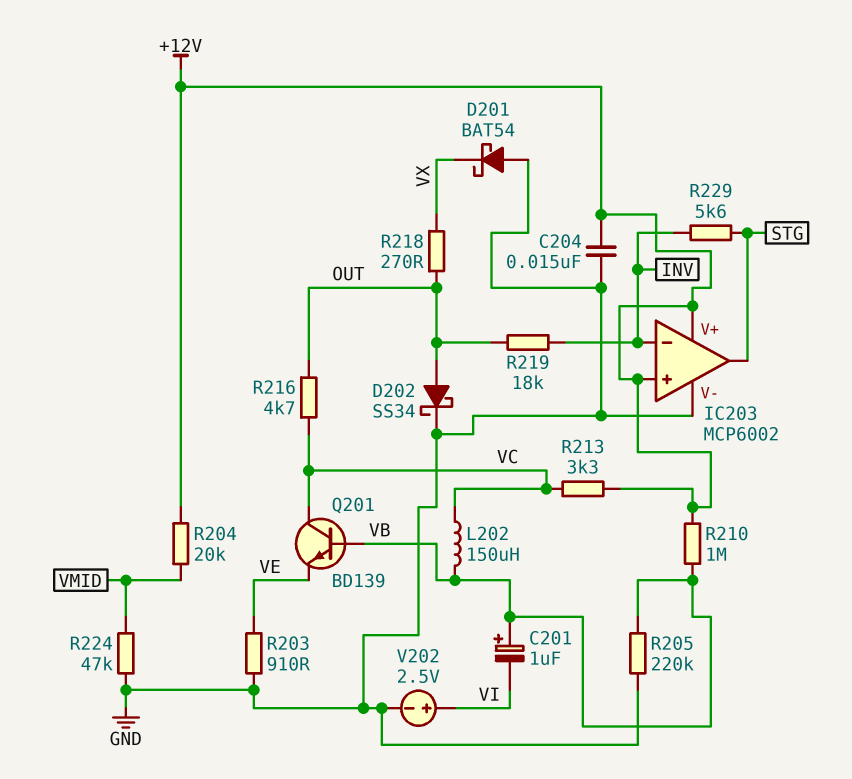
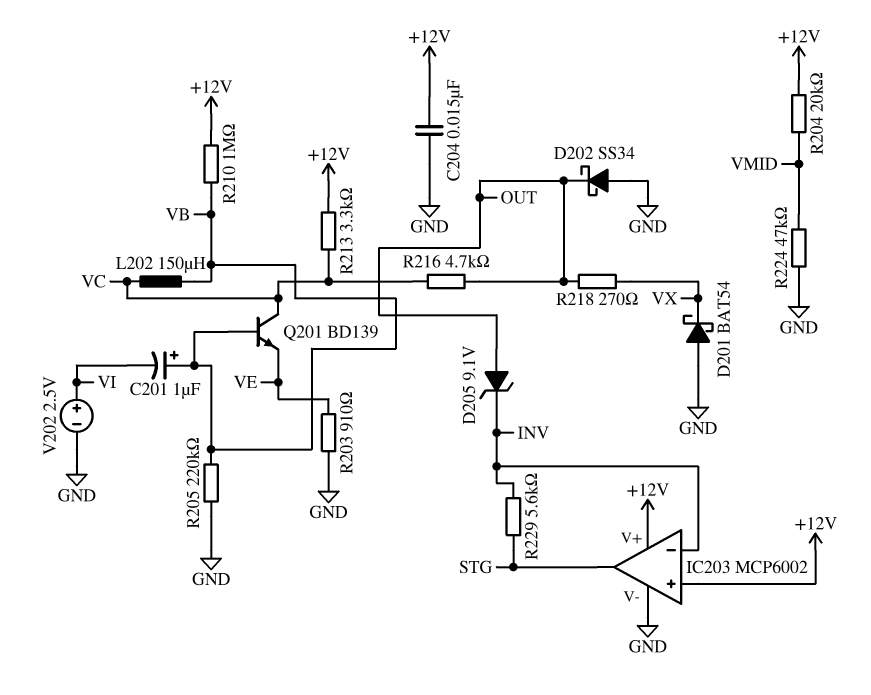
D202: schottky SS34 (A OUT, K GND) -> schottky SS34 (A GND, K OUT)
D205: none -> zener 9.1V (A OUT, K INV)
R219: 18k (INV, OUT) -> none

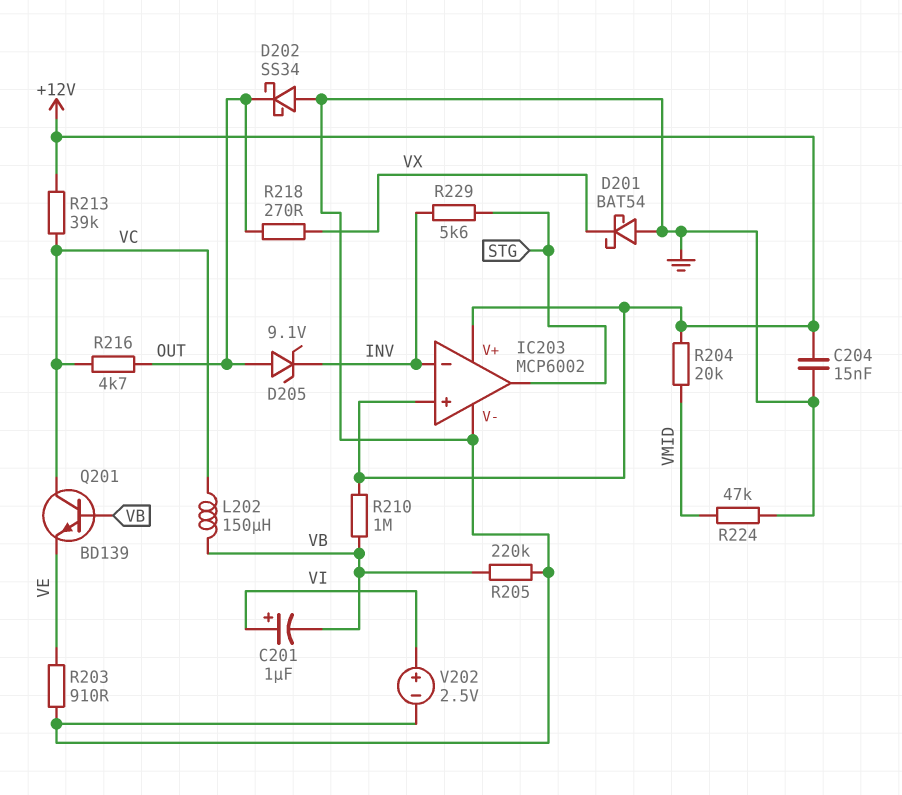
C201: 1uF (plus VB, minus VI) -> 1uF (plus VI, minus VB)
R213: 3.3k (+12V, VC) -> 39k (+12V, VC)

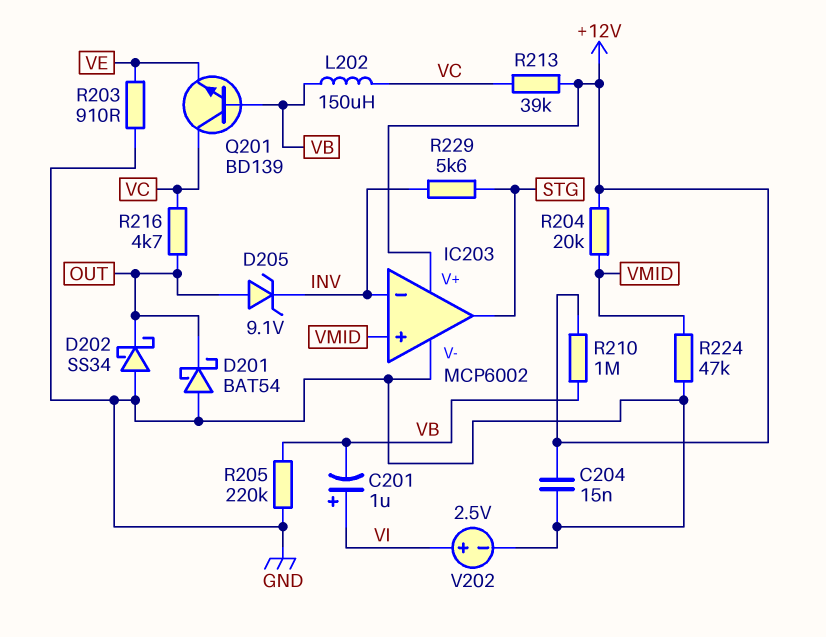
D201: schottky BAT54 (A GND, K VX) -> schottky BAT54 (A GND, K OUT)
IC203 pin in+: +12V -> VMID
R218: 270 (OUT, VX) -> none

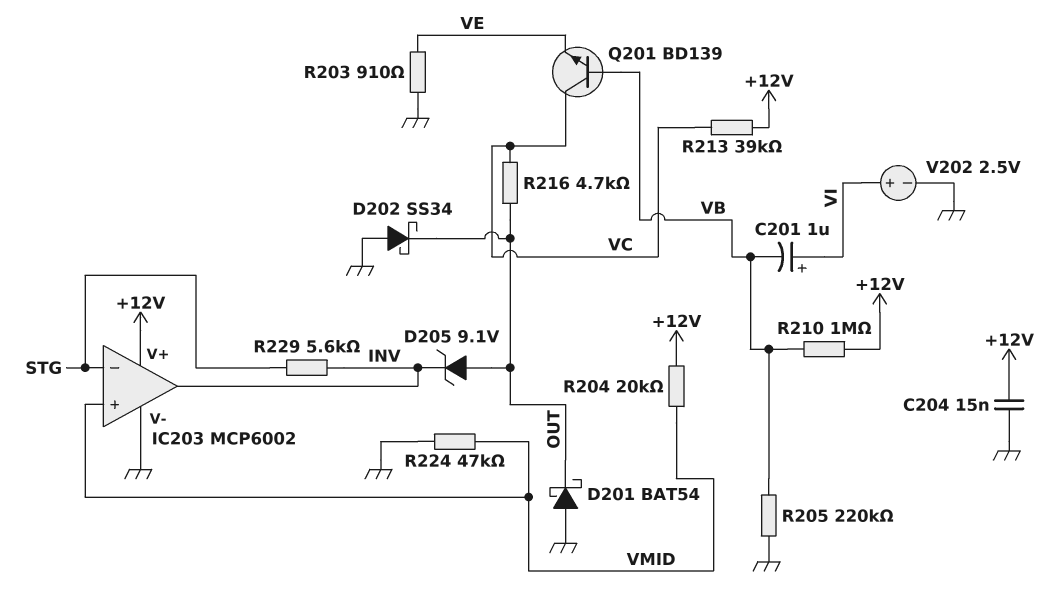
IC203 pin in-: INV -> STG
IC203 pin out: STG -> INV
L202: 150uH (VB, VC) -> none

